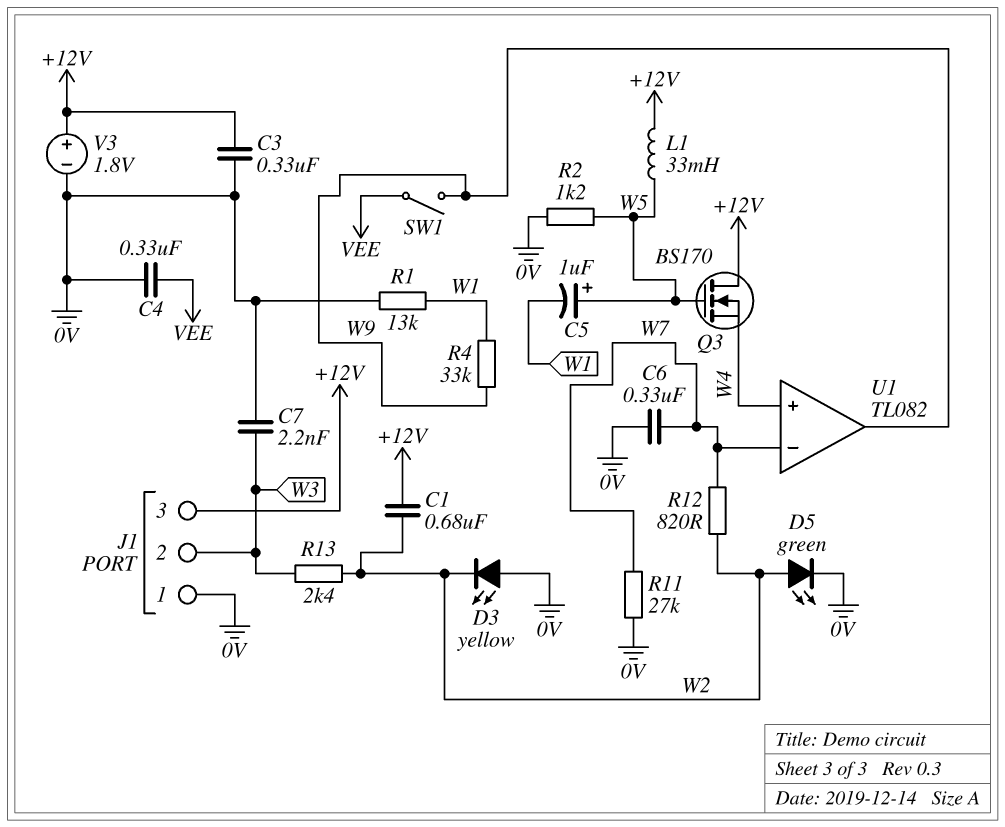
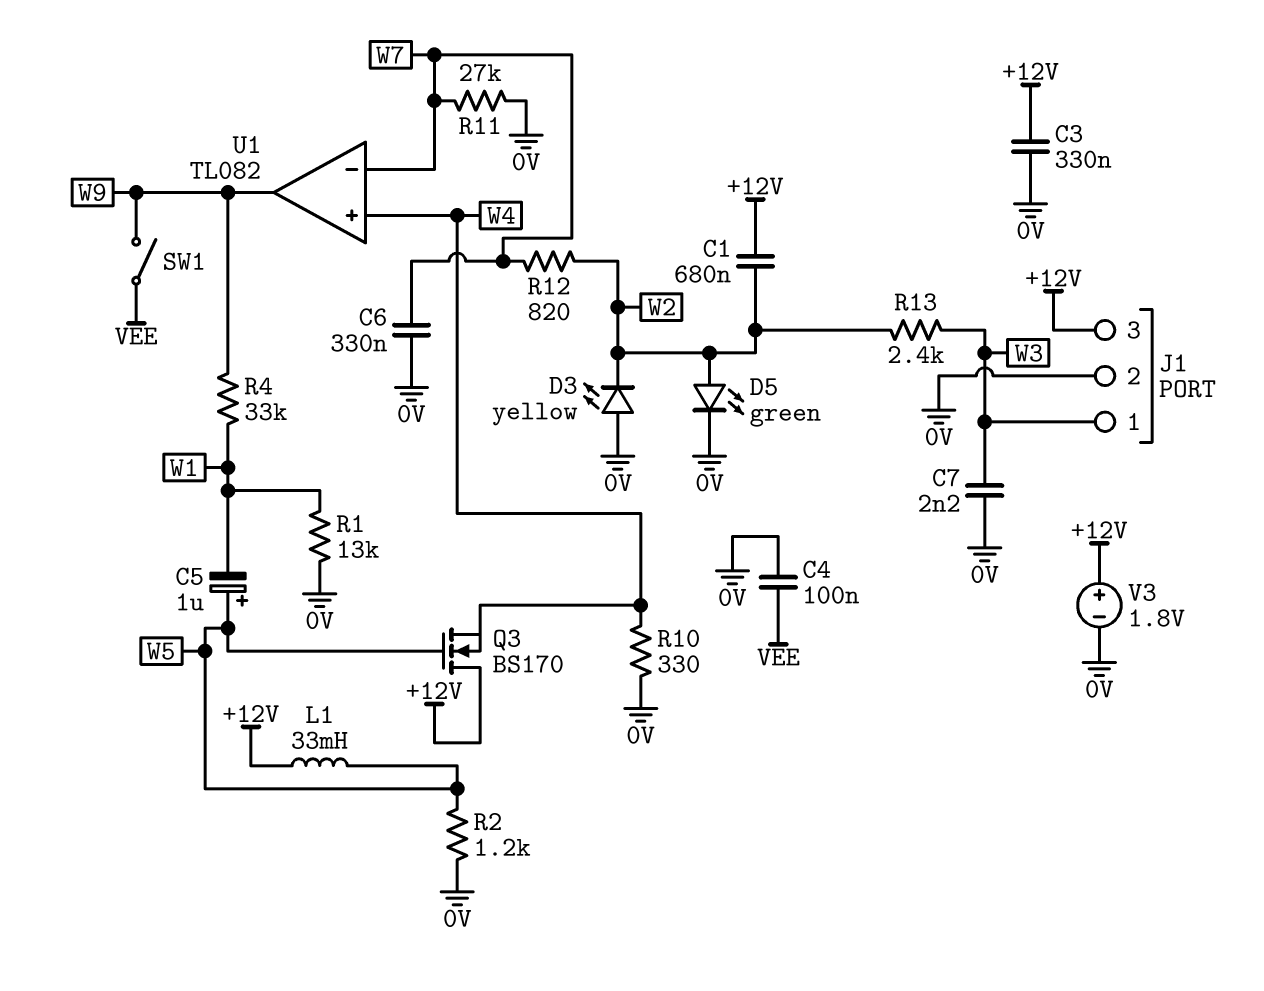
C4: 330nF (0V, VEE) -> 100nF (0V, VEE)
J1 pin 1: 0V -> W3
J1 pin 2: W3 -> 0V
R10: none -> 330 (0V, W4)

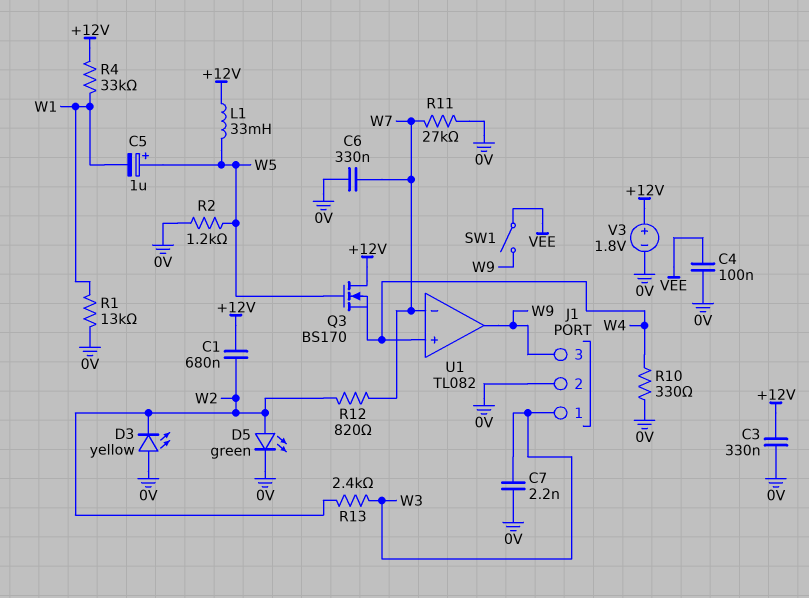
J1 pin 3: +12V -> W9
R4: 33k (W1, W9) -> 33k (+12V, W1)

